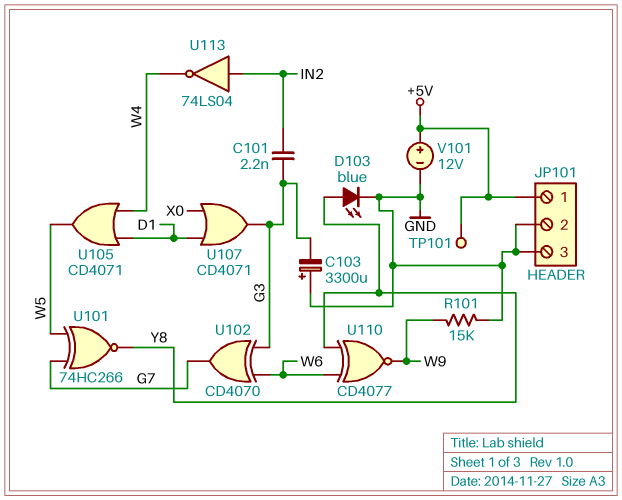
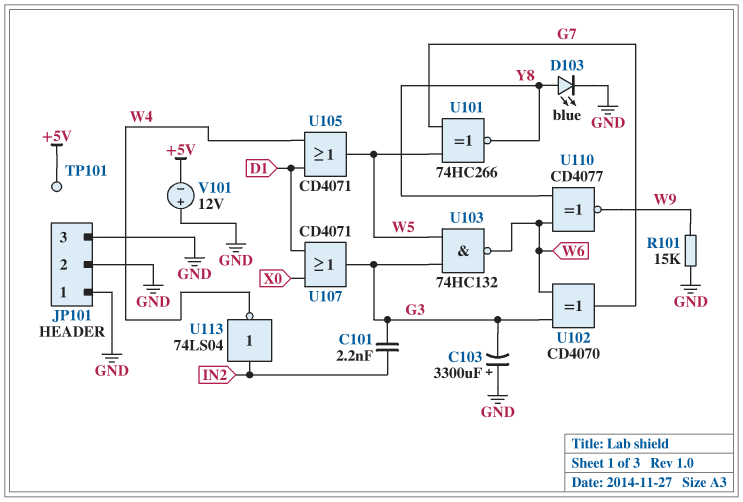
JP101 pin 1: +5V -> GND
U103: none -> NAND 74HC132 (in G3, in W5, out W6)
V101: 12V (plus +5V, minus GND) -> 12V (plus GND, minus +5V)

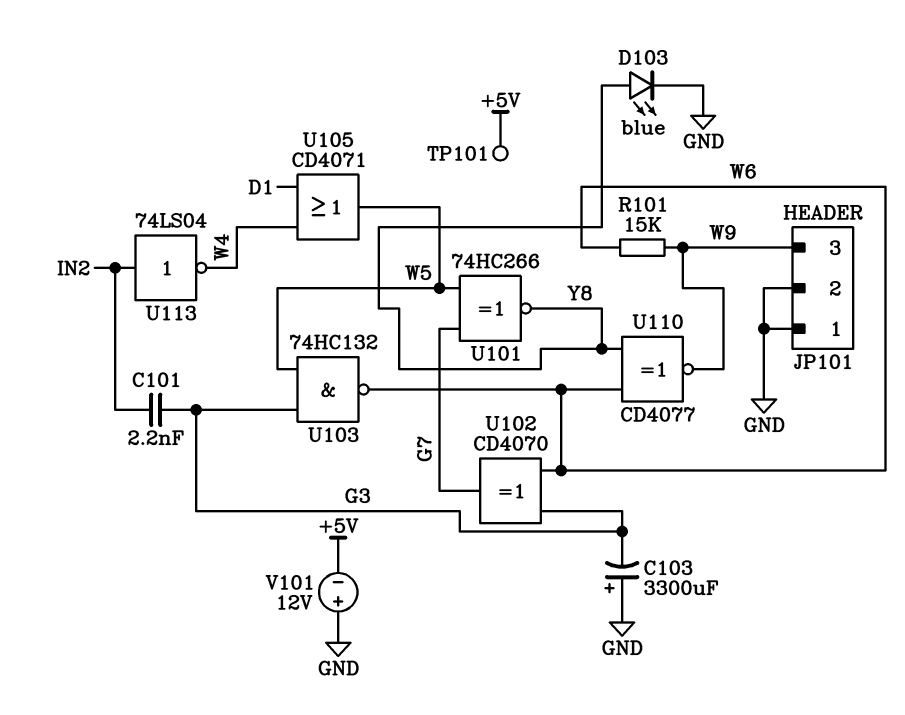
JP101 pin 3: GND -> W9
R101: 15k (GND, W9) -> 15k (W6, W9)
U107: OR CD4071 (in D1, in X0, out G3) -> none

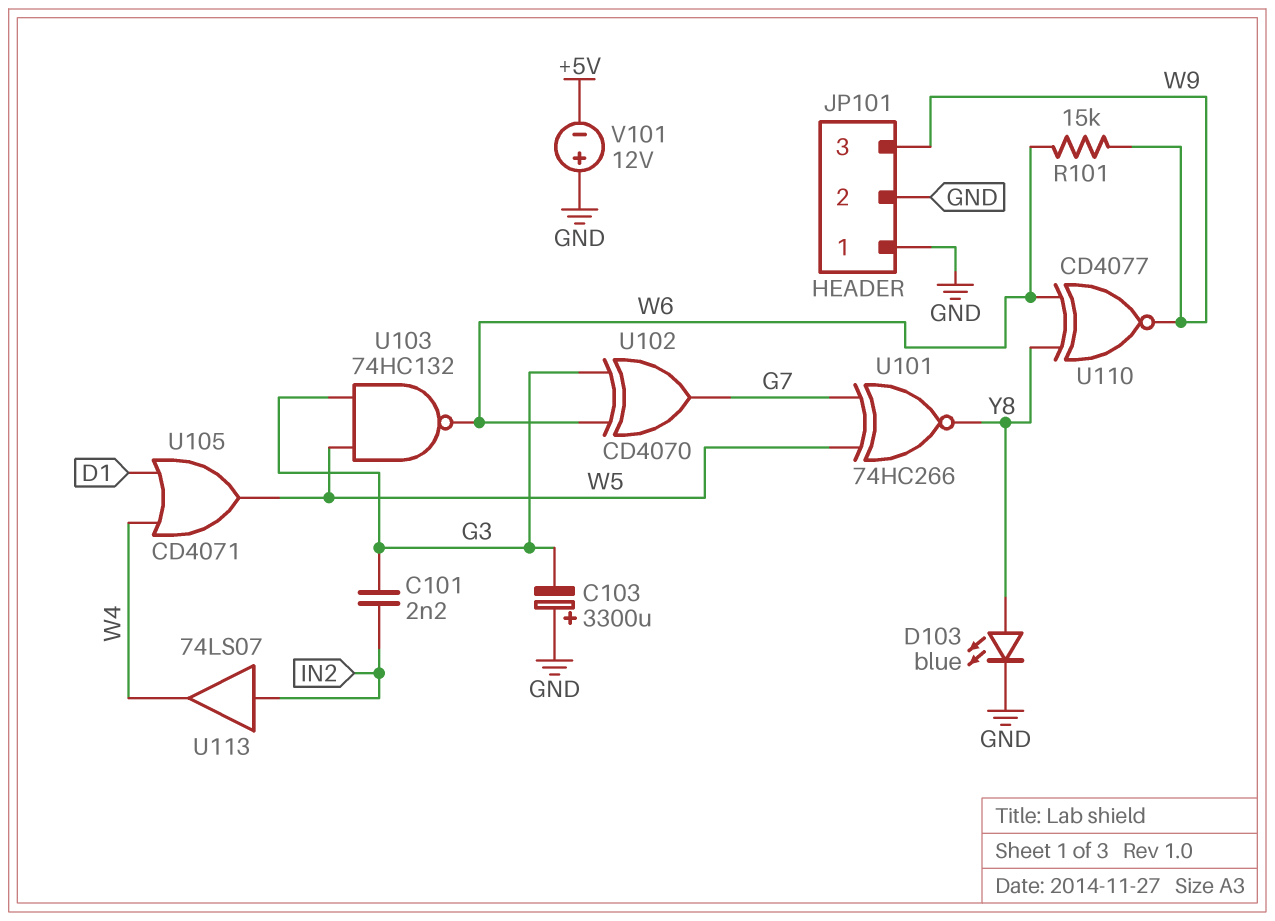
TP101: test point (+5V) -> none
U113: NOT 74LS04 (in IN2, out W4) -> buffer 74LS07 (in IN2, out W4)

